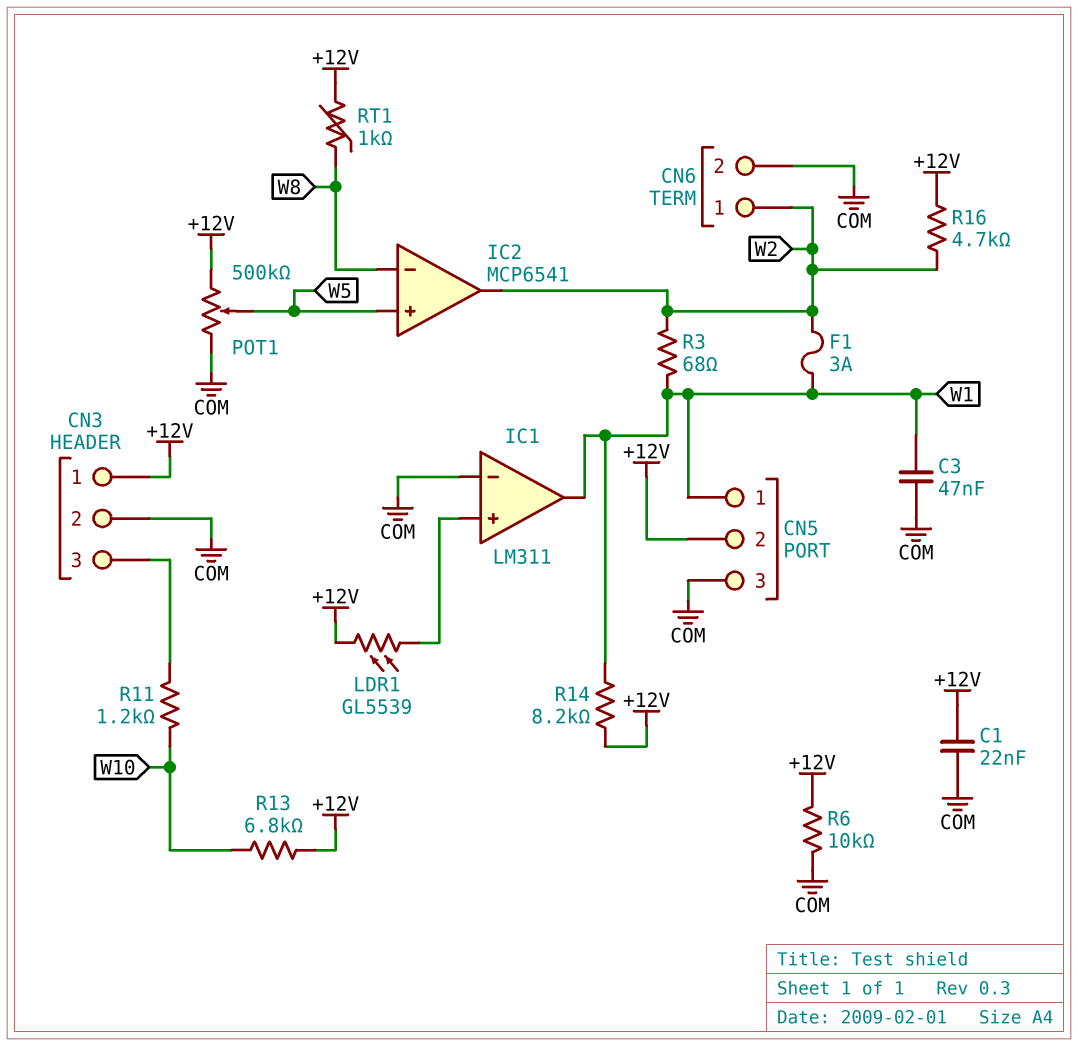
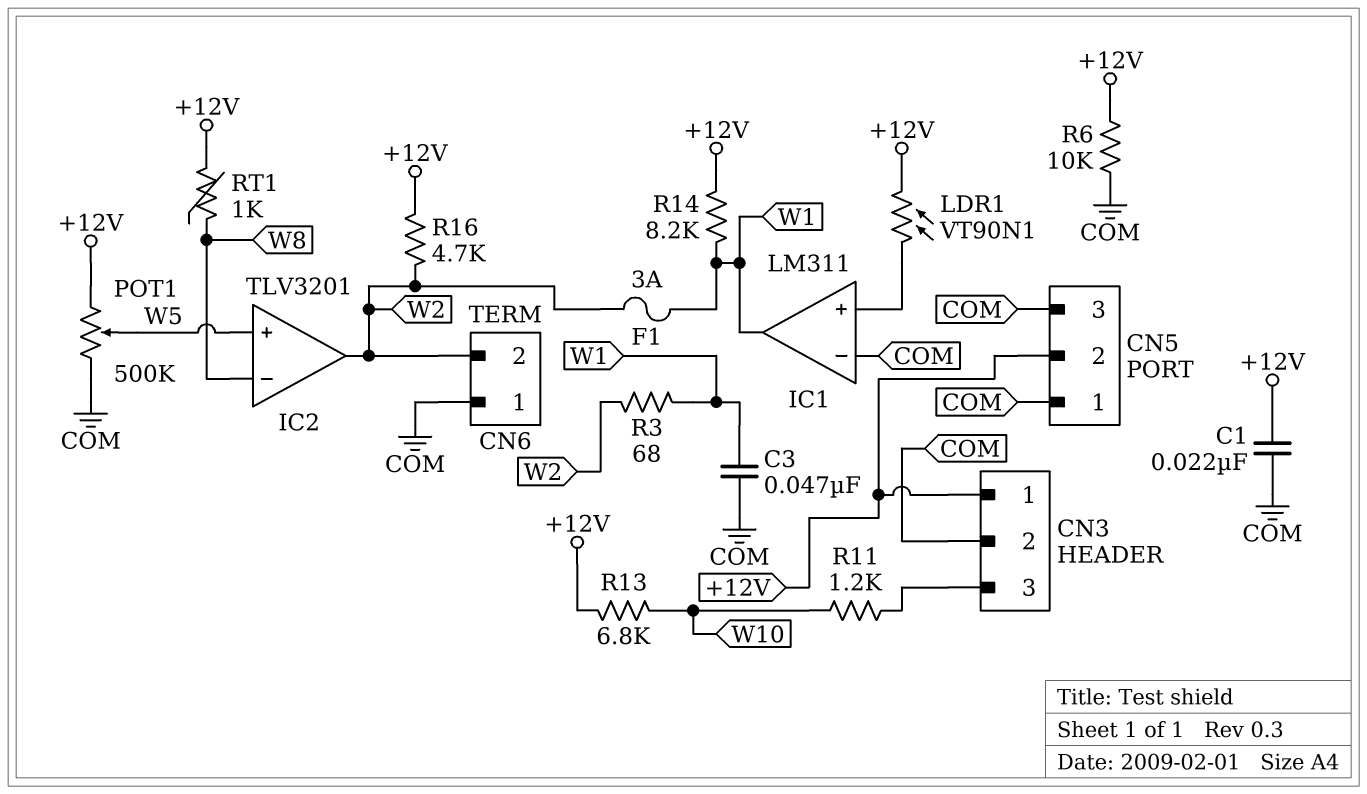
CN5 pin 1: W1 -> COM
CN6 pin 1: W2 -> COM
CN6 pin 2: COM -> W2
IC2: MCP6541 -> TLV3201
LDR1: GL5539 (+12V, IC1/in+) -> VT90N1 (+12V, IC1/in+)

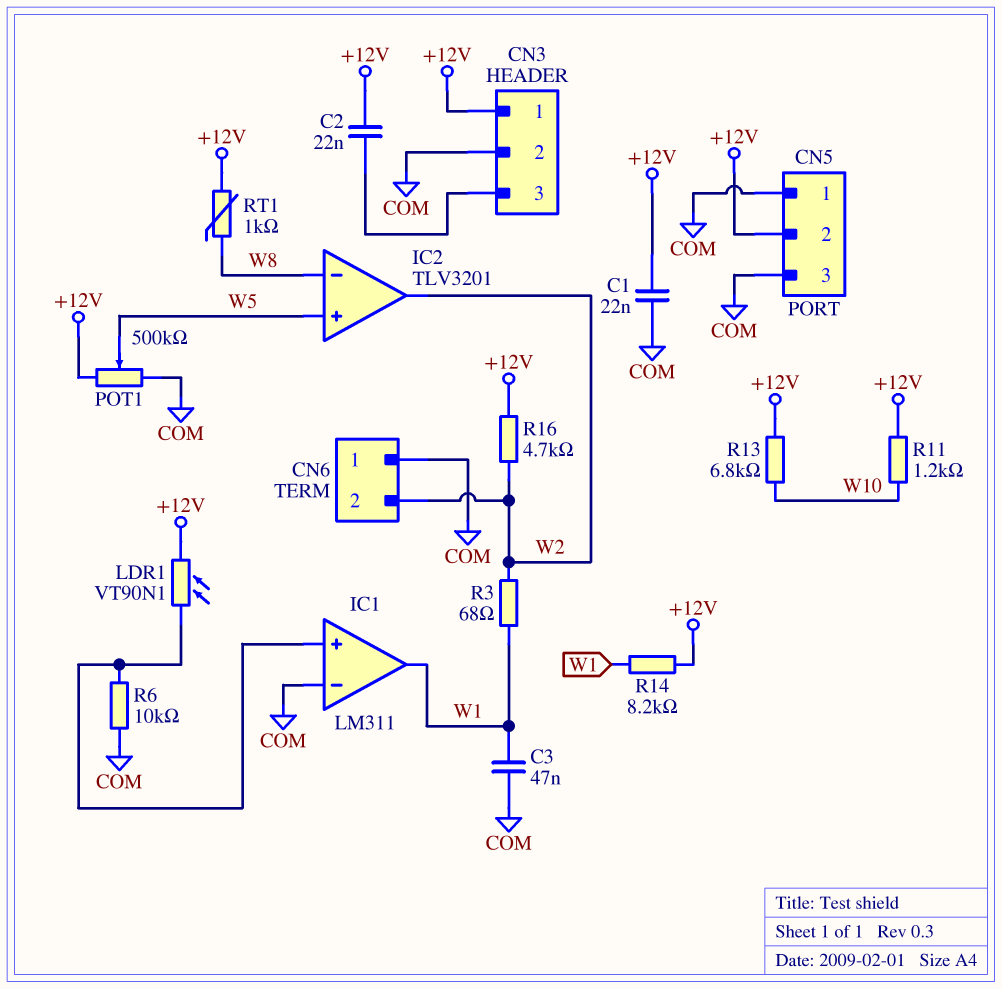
C2: none -> 22nF (+12V, CN3/3)
F1: 3A (W1, W2) -> none
R6: 10k (+12V, COM) -> 10k (COM, IC1/in+)
R11: 1.2k (CN3/3, W10) -> 1.2k (+12V, W10)

